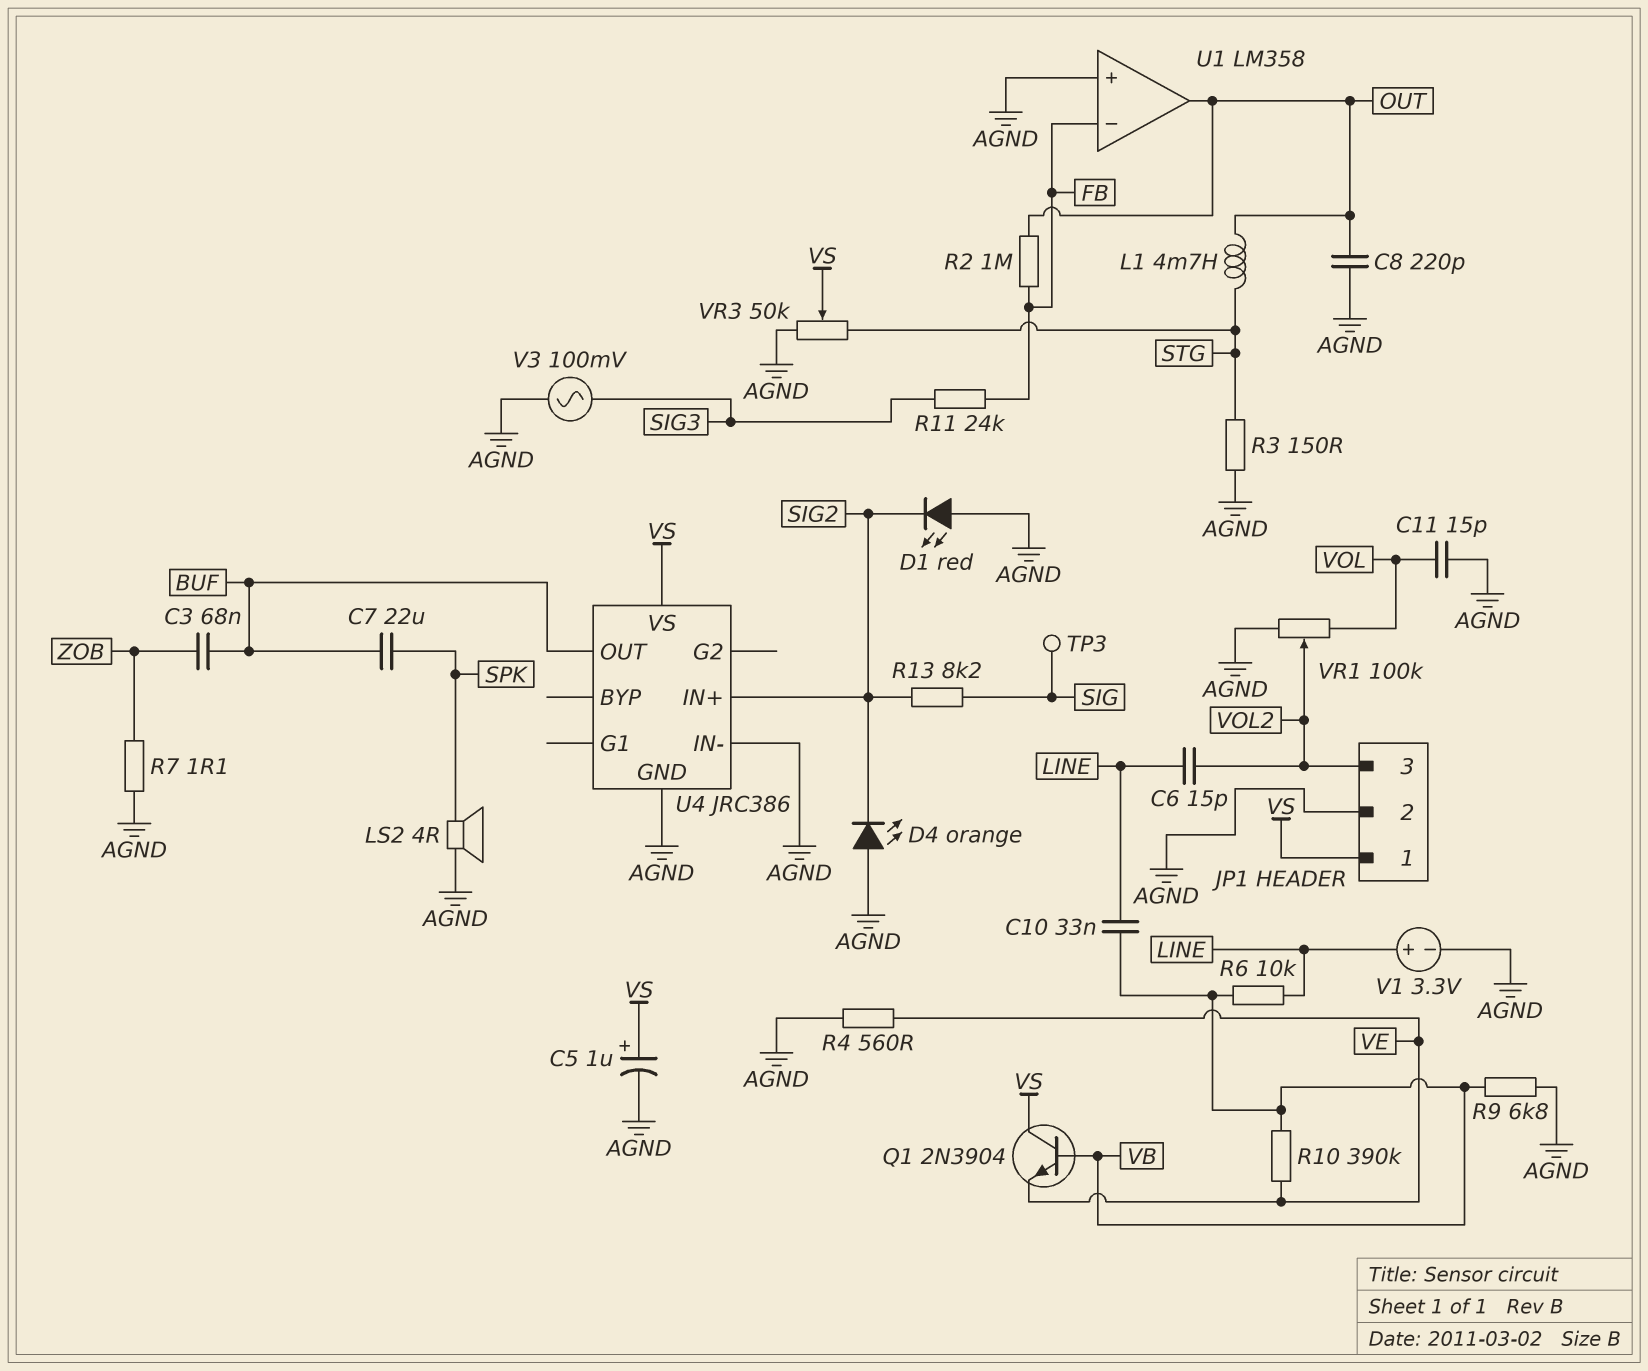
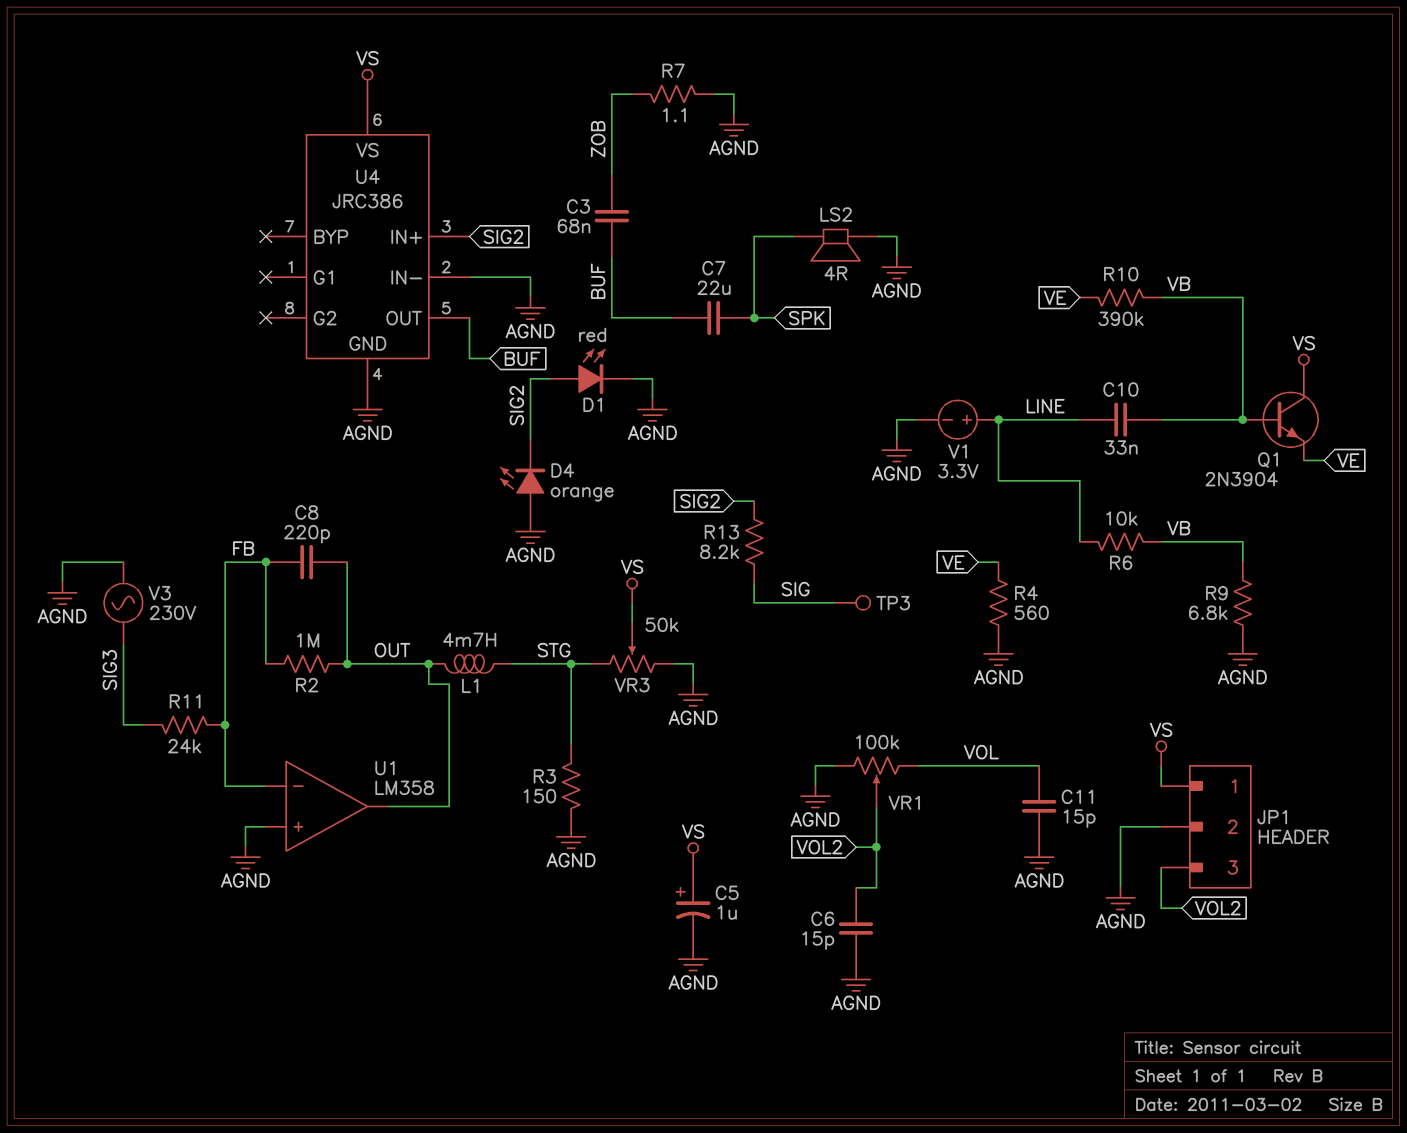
C6: 15pF (LINE, VOL2) -> 15pF (AGND, VOL2)
C8: 220pF (AGND, OUT) -> 220pF (FB, OUT)
D1: LED red (A AGND, K SIG2) -> LED red (A SIG2, K AGND)
V3: AC 100mV (AGND, SIG3) -> AC 230V (AGND, SIG3)

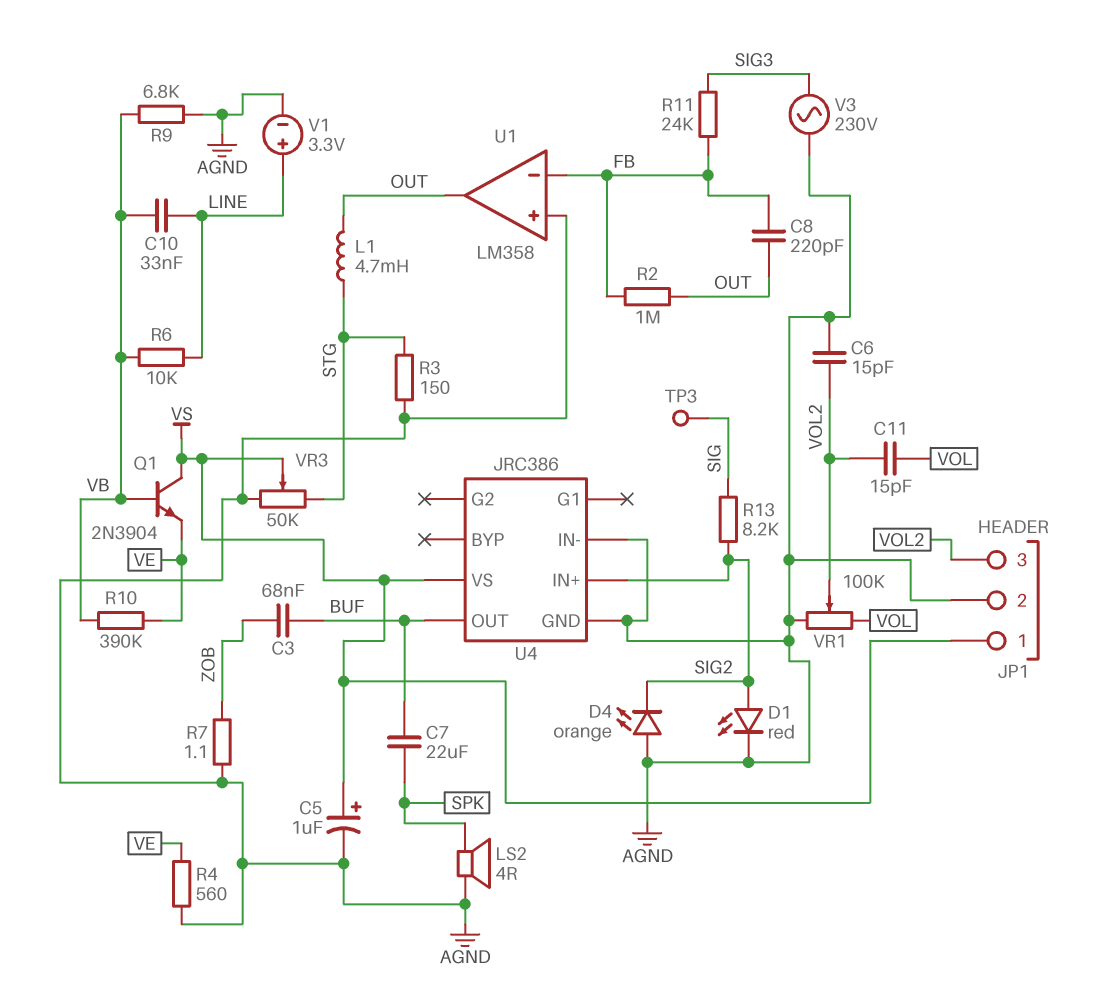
C11: 15pF (AGND, VOL) -> 15pF (VOL, VOL2)

